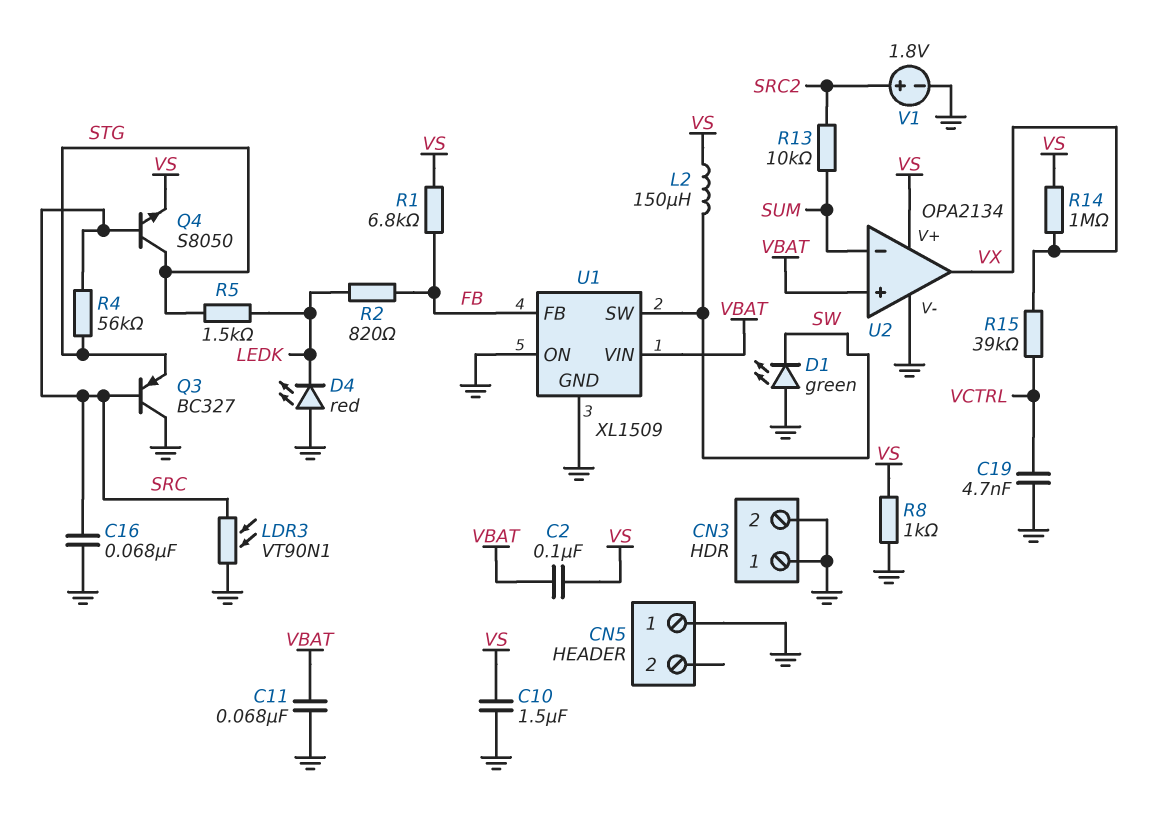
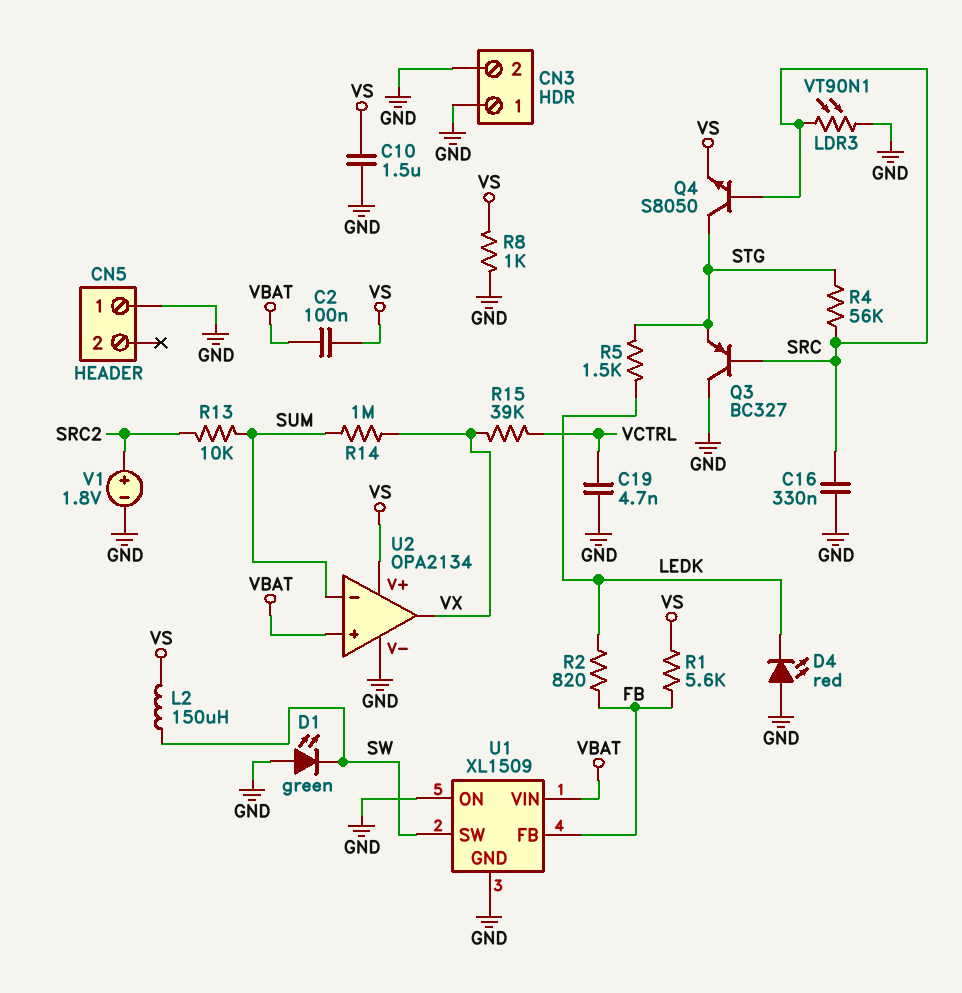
C11: 68nF (GND, VBAT) -> none
C16: 68nF (GND, SRC) -> 330nF (GND, SRC)
R1: 6.8k (FB, VS) -> 5.6k (FB, VS)
R14: 1M (VS, VX) -> 1M (SUM, VX)

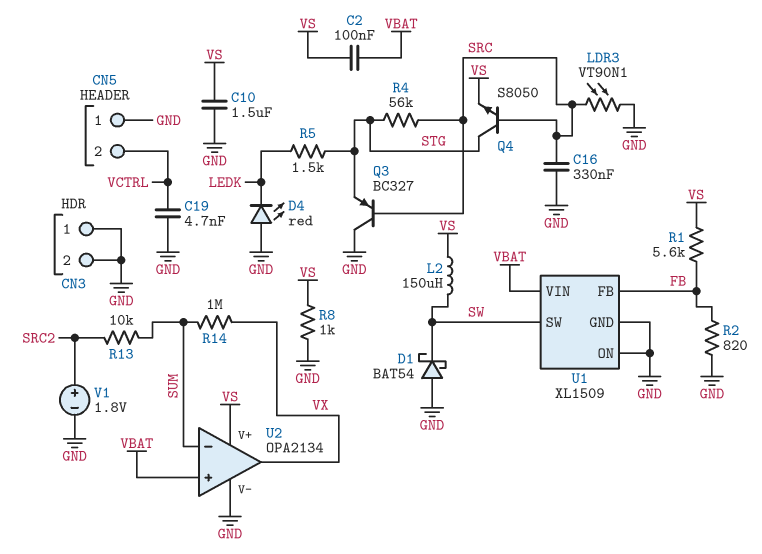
CN5 pin 2: none -> VCTRL
D1: LED green (A GND, K SW) -> schottky BAT54 (A GND, K SW)
R2: 820 (FB, LEDK) -> 820 (FB, GND)
R15: 39k (VCTRL, VX) -> none

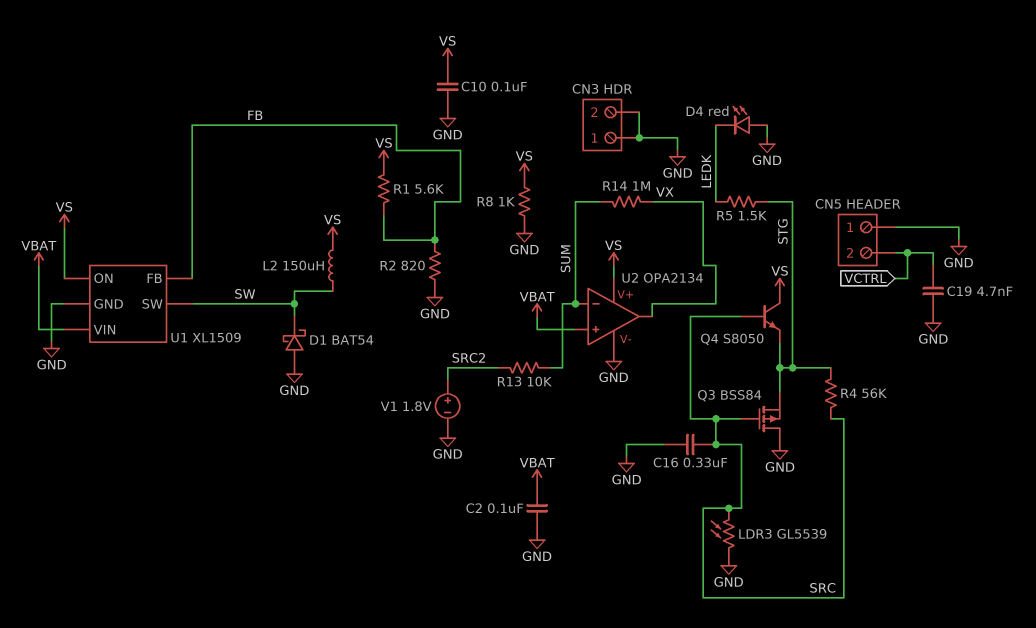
C2: 100nF (VBAT, VS) -> 100nF (GND, VBAT)
C10: 1.5uF (GND, VS) -> 100nF (GND, VS)
LDR3: VT90N1 (GND, SRC) -> GL5539 (GND, SRC)
Q3: PNP BC327 (B SRC, C GND, E STG) -> PMOS BSS84 (G SRC, D GND, S STG)
Q4: NPN S8050 (B SRC, C STG, E VS) -> NPN S8050 (B SRC, C VS, E STG)
U1 pin ON: GND -> VS

